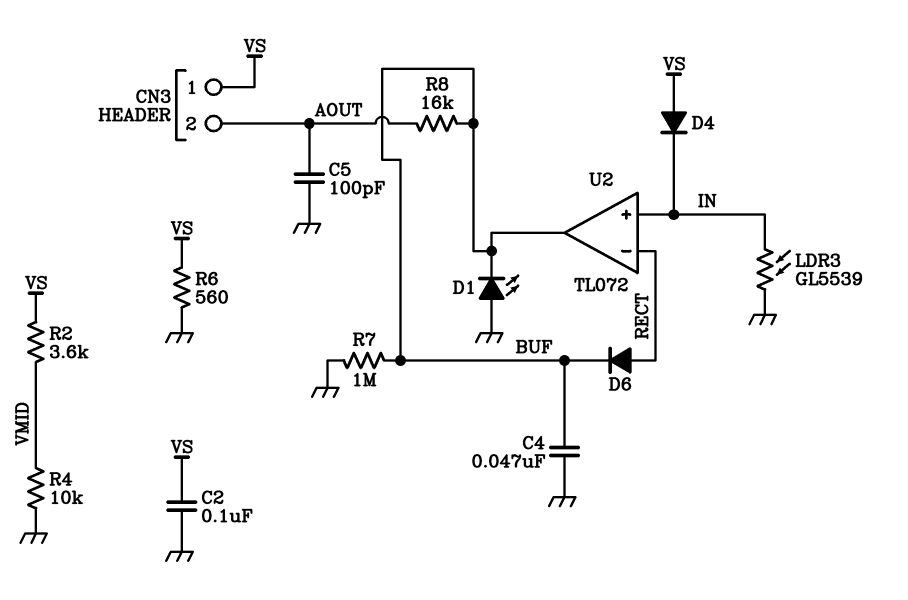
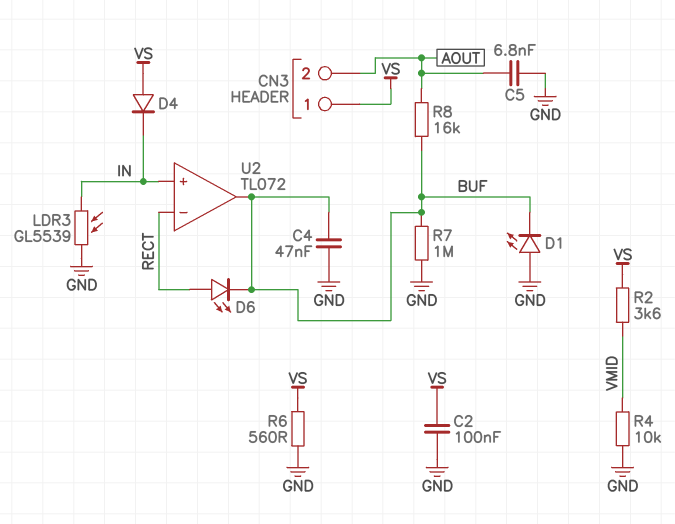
C5: 100pF (AOUT, GND) -> 6.8nF (AOUT, GND)
D6: diode (A RECT, K BUF) -> LED (A RECT, K BUF)

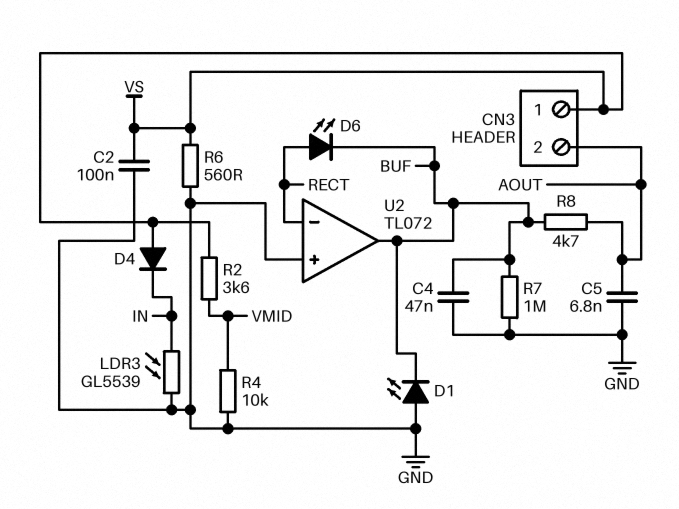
R8: 16k (AOUT, BUF) -> 4.7k (AOUT, BUF)
U2 pin in+: IN -> GND

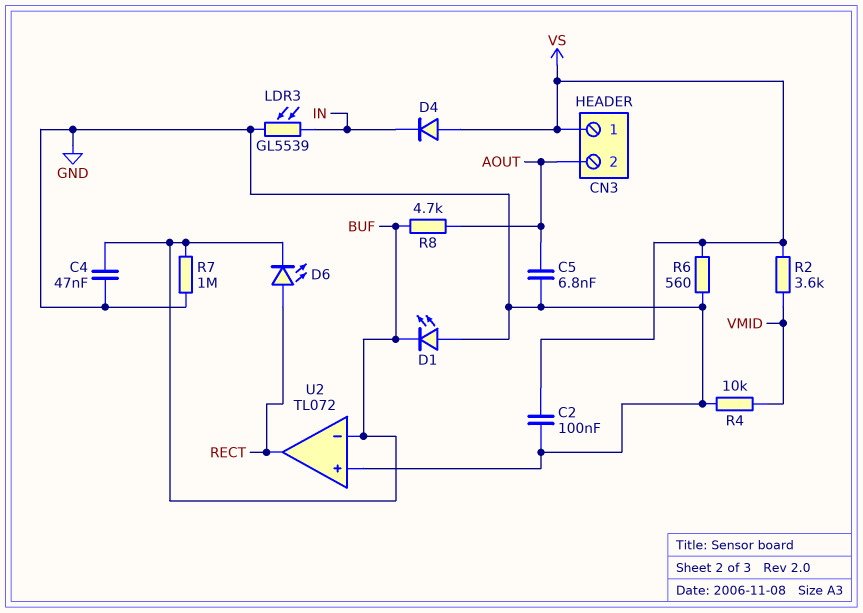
U2 pin in-: RECT -> BUF
U2 pin out: BUF -> RECT

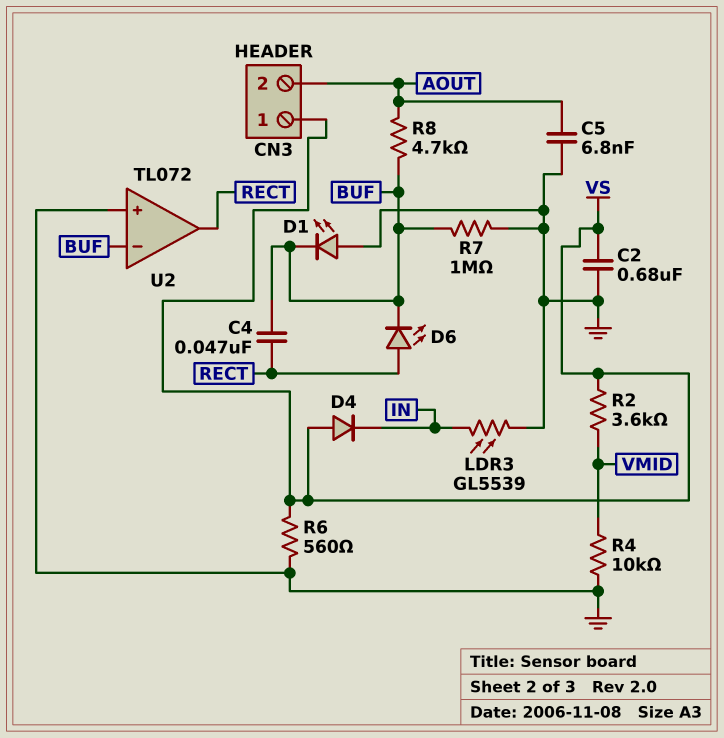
C2: 100nF (GND, VS) -> 680nF (GND, VS)
C4: 47nF (BUF, GND) -> 47nF (BUF, RECT)

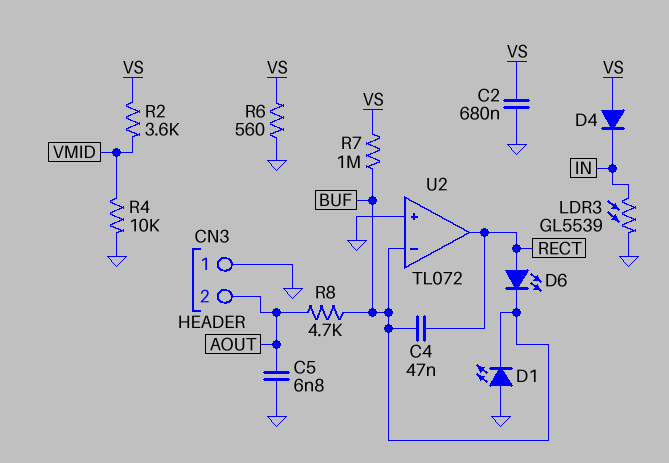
CN3 pin 1: VS -> GND
R7: 1M (BUF, GND) -> 1M (BUF, VS)

